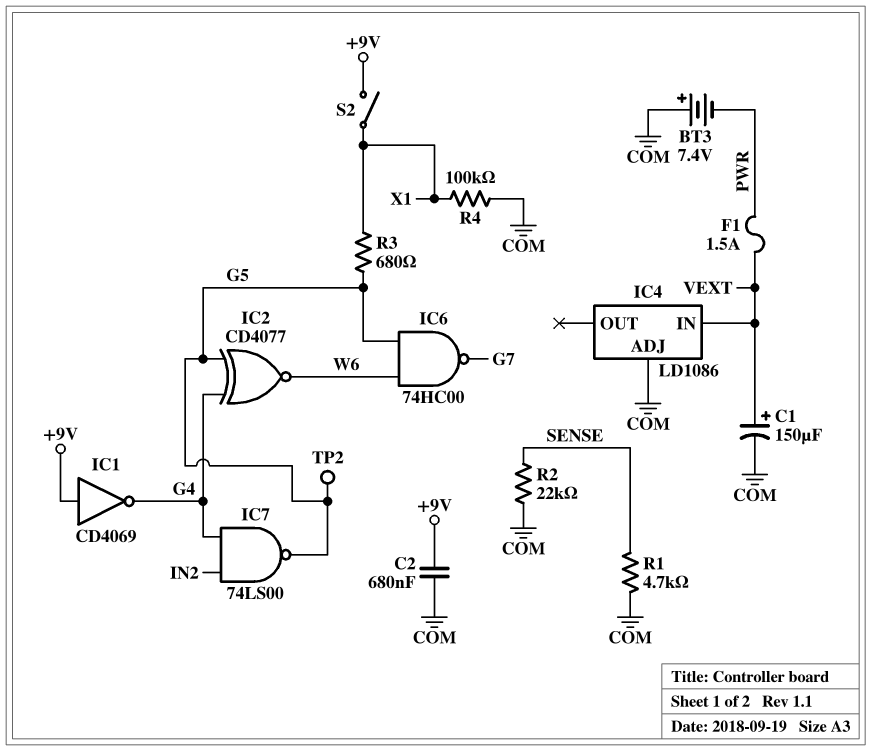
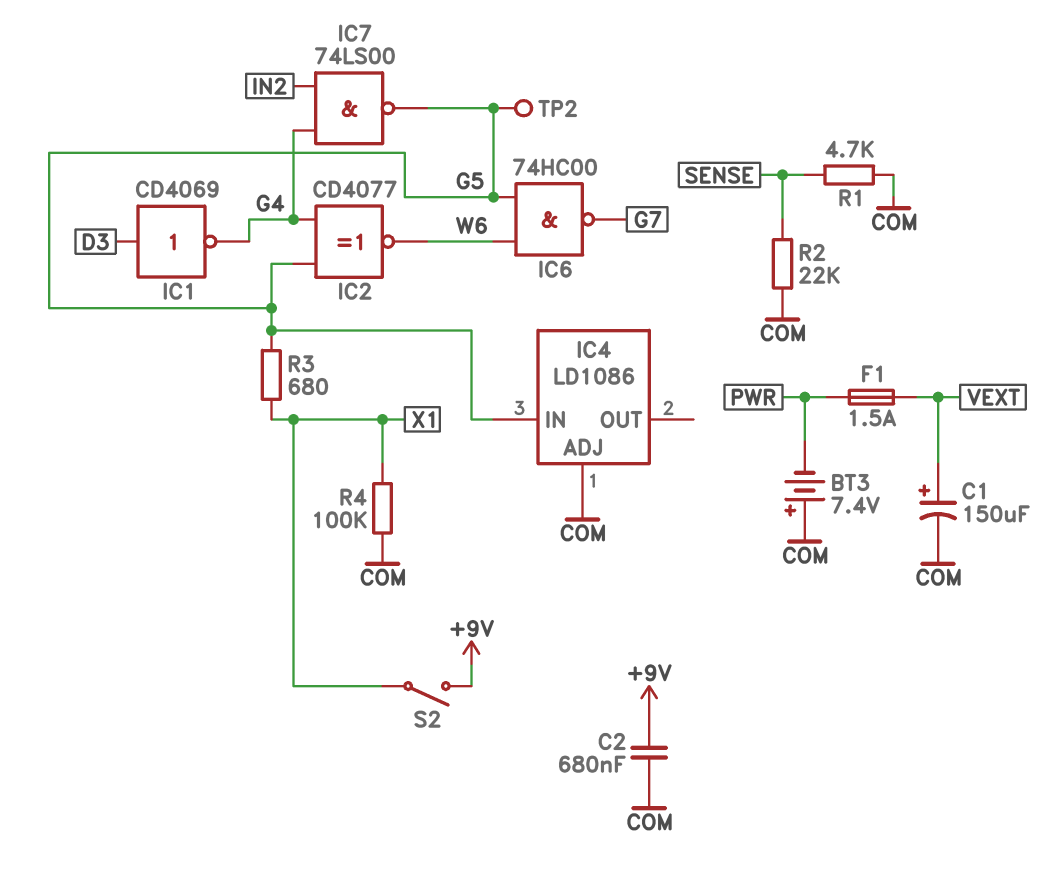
IC1: NOT CD4069 (in +9V, out G4) -> NOT CD4069 (in D3, out G4)
IC4 pin IN: VEXT -> G5

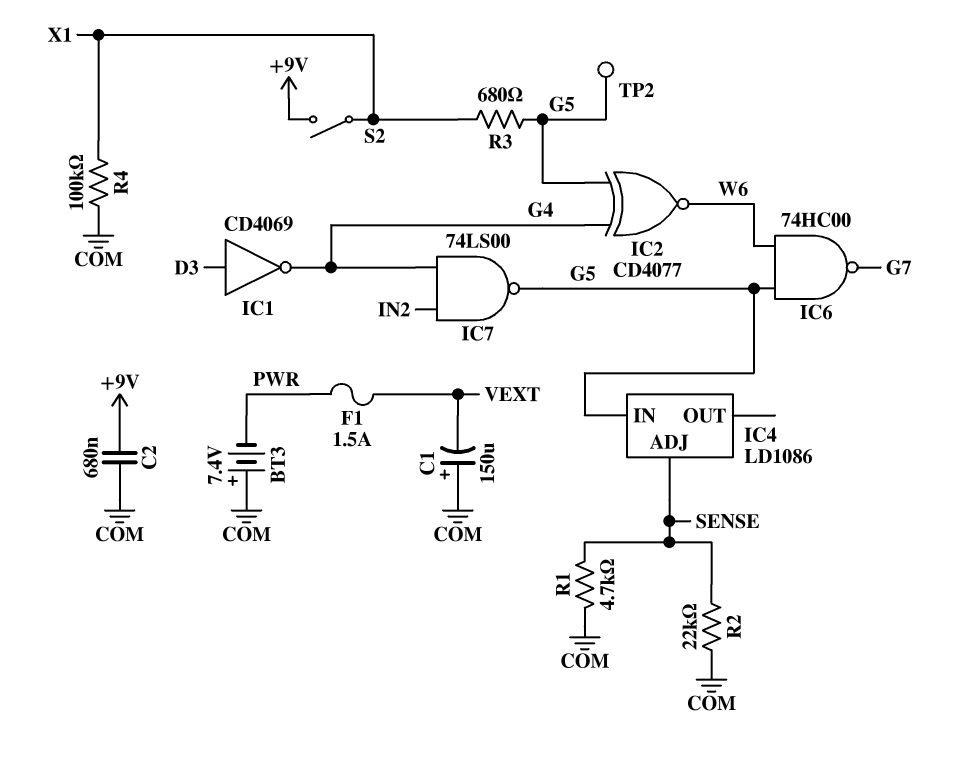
C1: 150uF (plus VEXT, minus COM) -> 150uF (plus COM, minus VEXT)
IC4 pin ADJ: COM -> SENSE

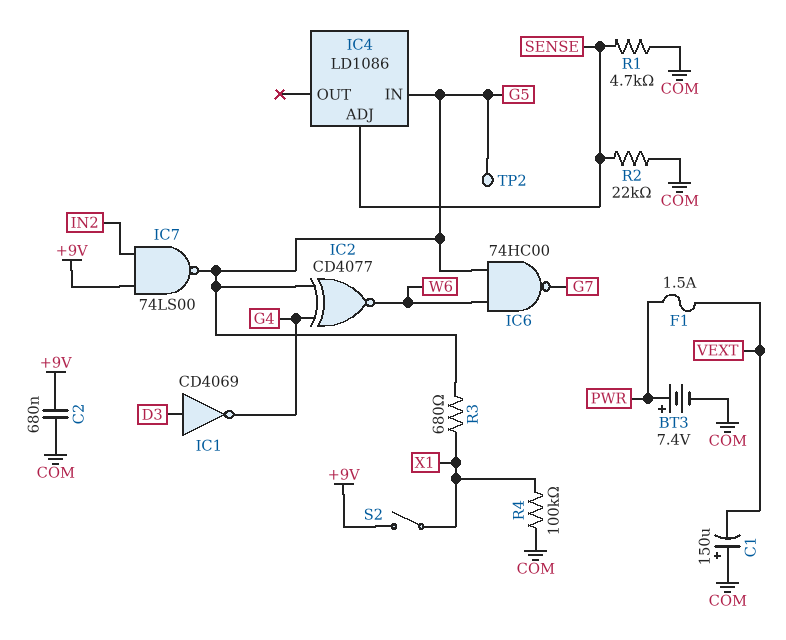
BT3: 7.4V (plus COM, minus PWR) -> 7.4V (plus PWR, minus COM)
IC7: NAND 74LS00 (in G4, in IN2, out G5) -> NAND 74LS00 (in +9V, in IN2, out G5)

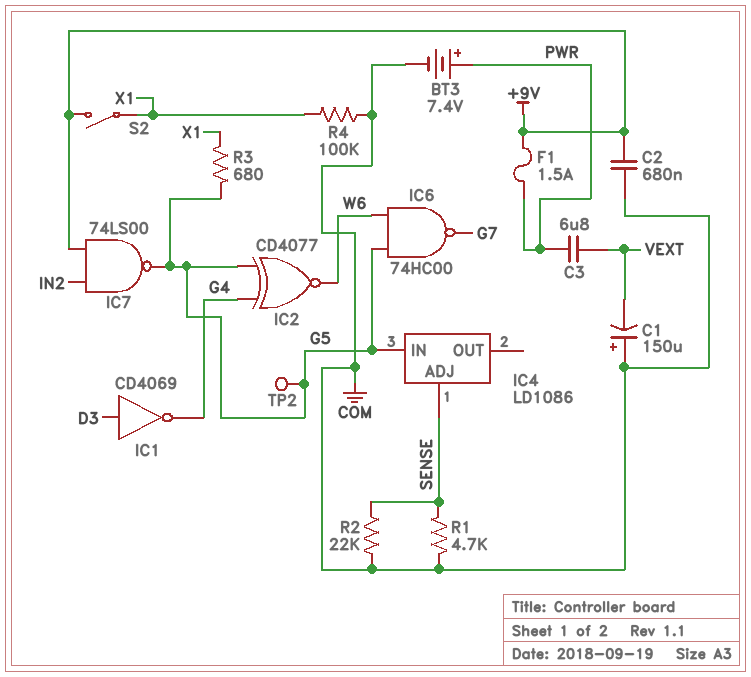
C3: none -> 6.8uF (PWR, VEXT)
F1: 1.5A (PWR, VEXT) -> 1.5A (+9V, PWR)

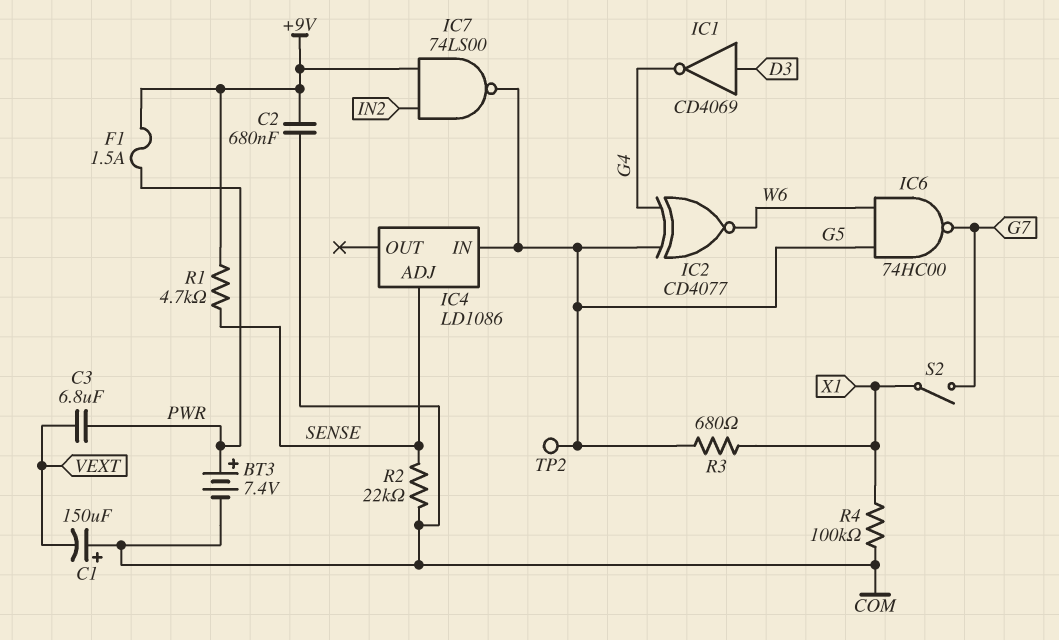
R1: 4.7k (COM, SENSE) -> 4.7k (+9V, SENSE)
S2: switch (+9V, X1) -> switch (G7, X1)

